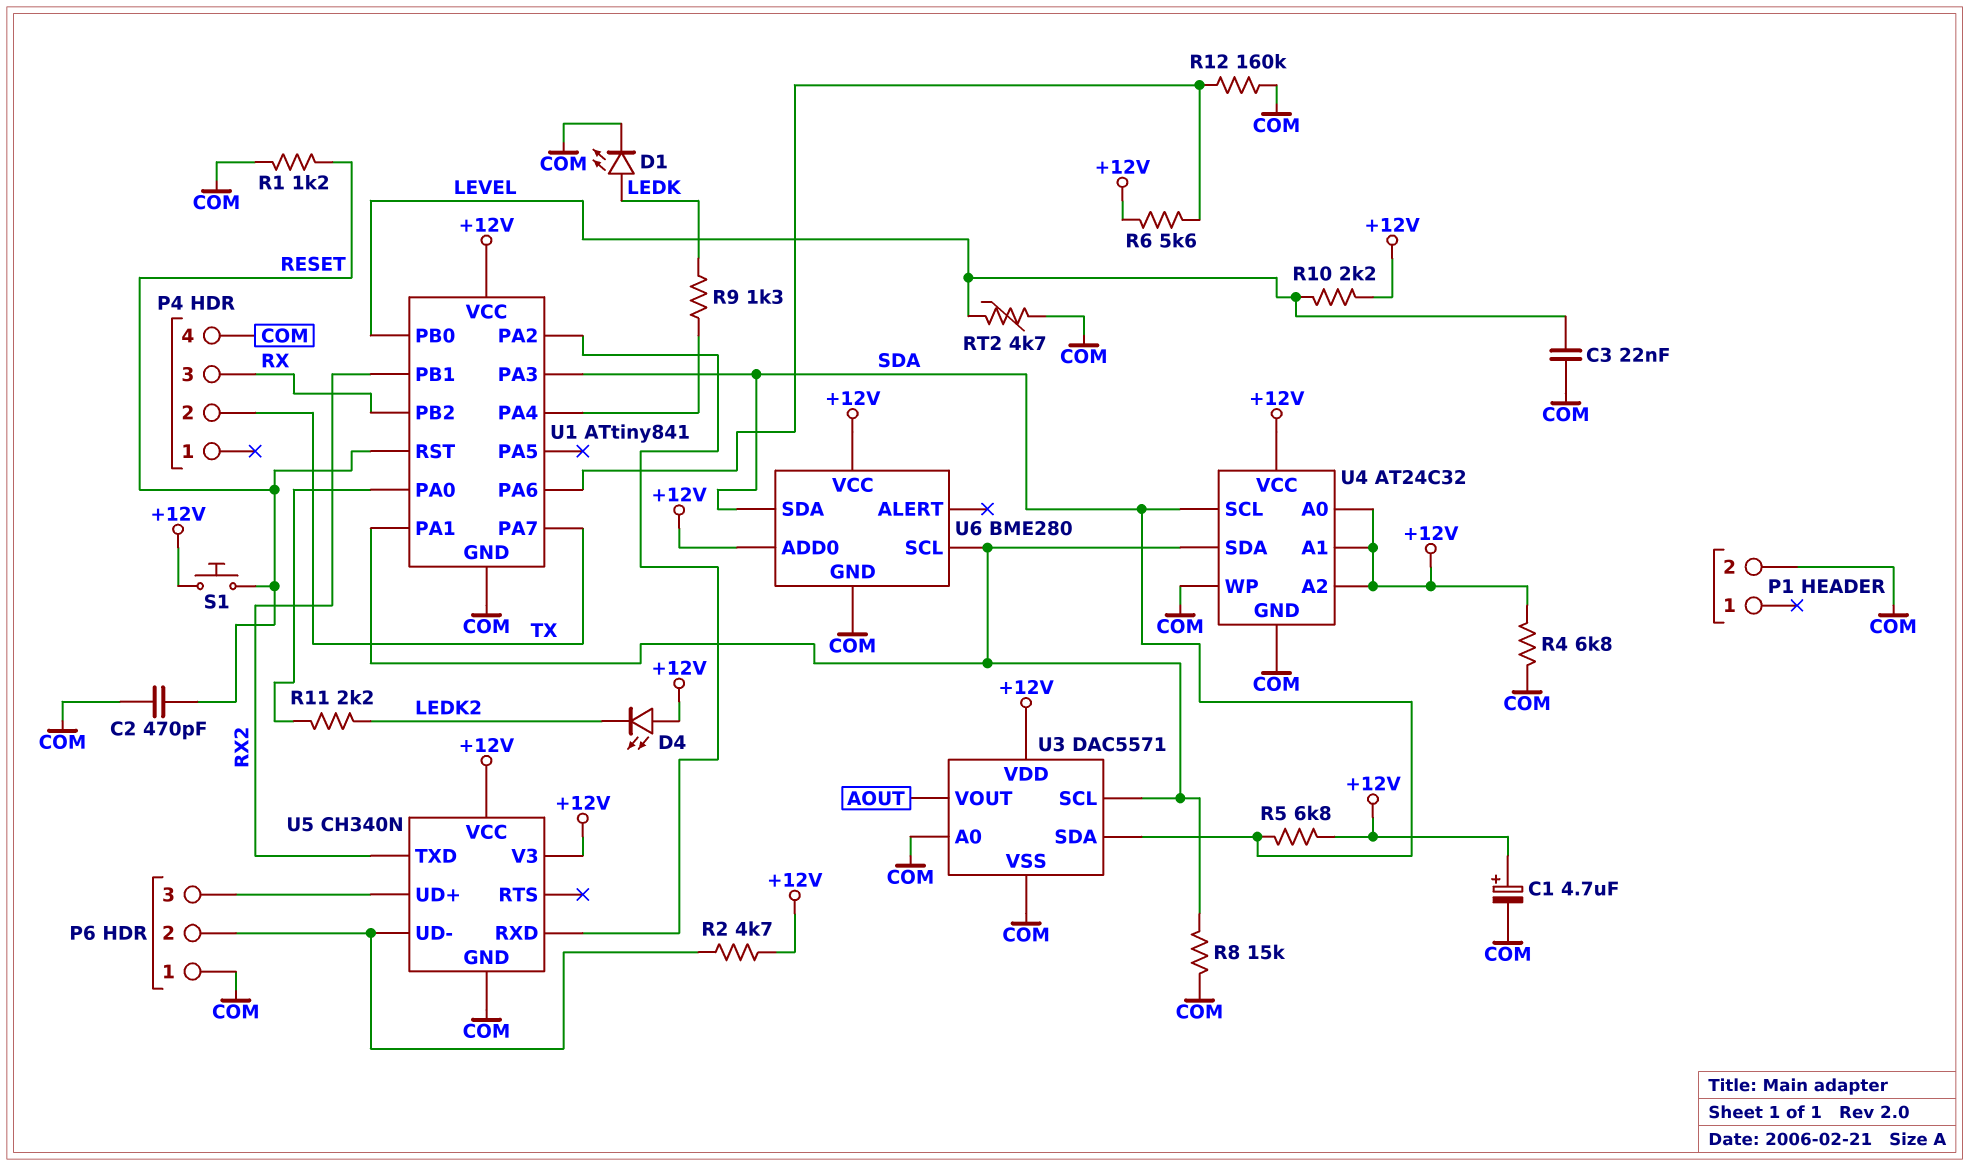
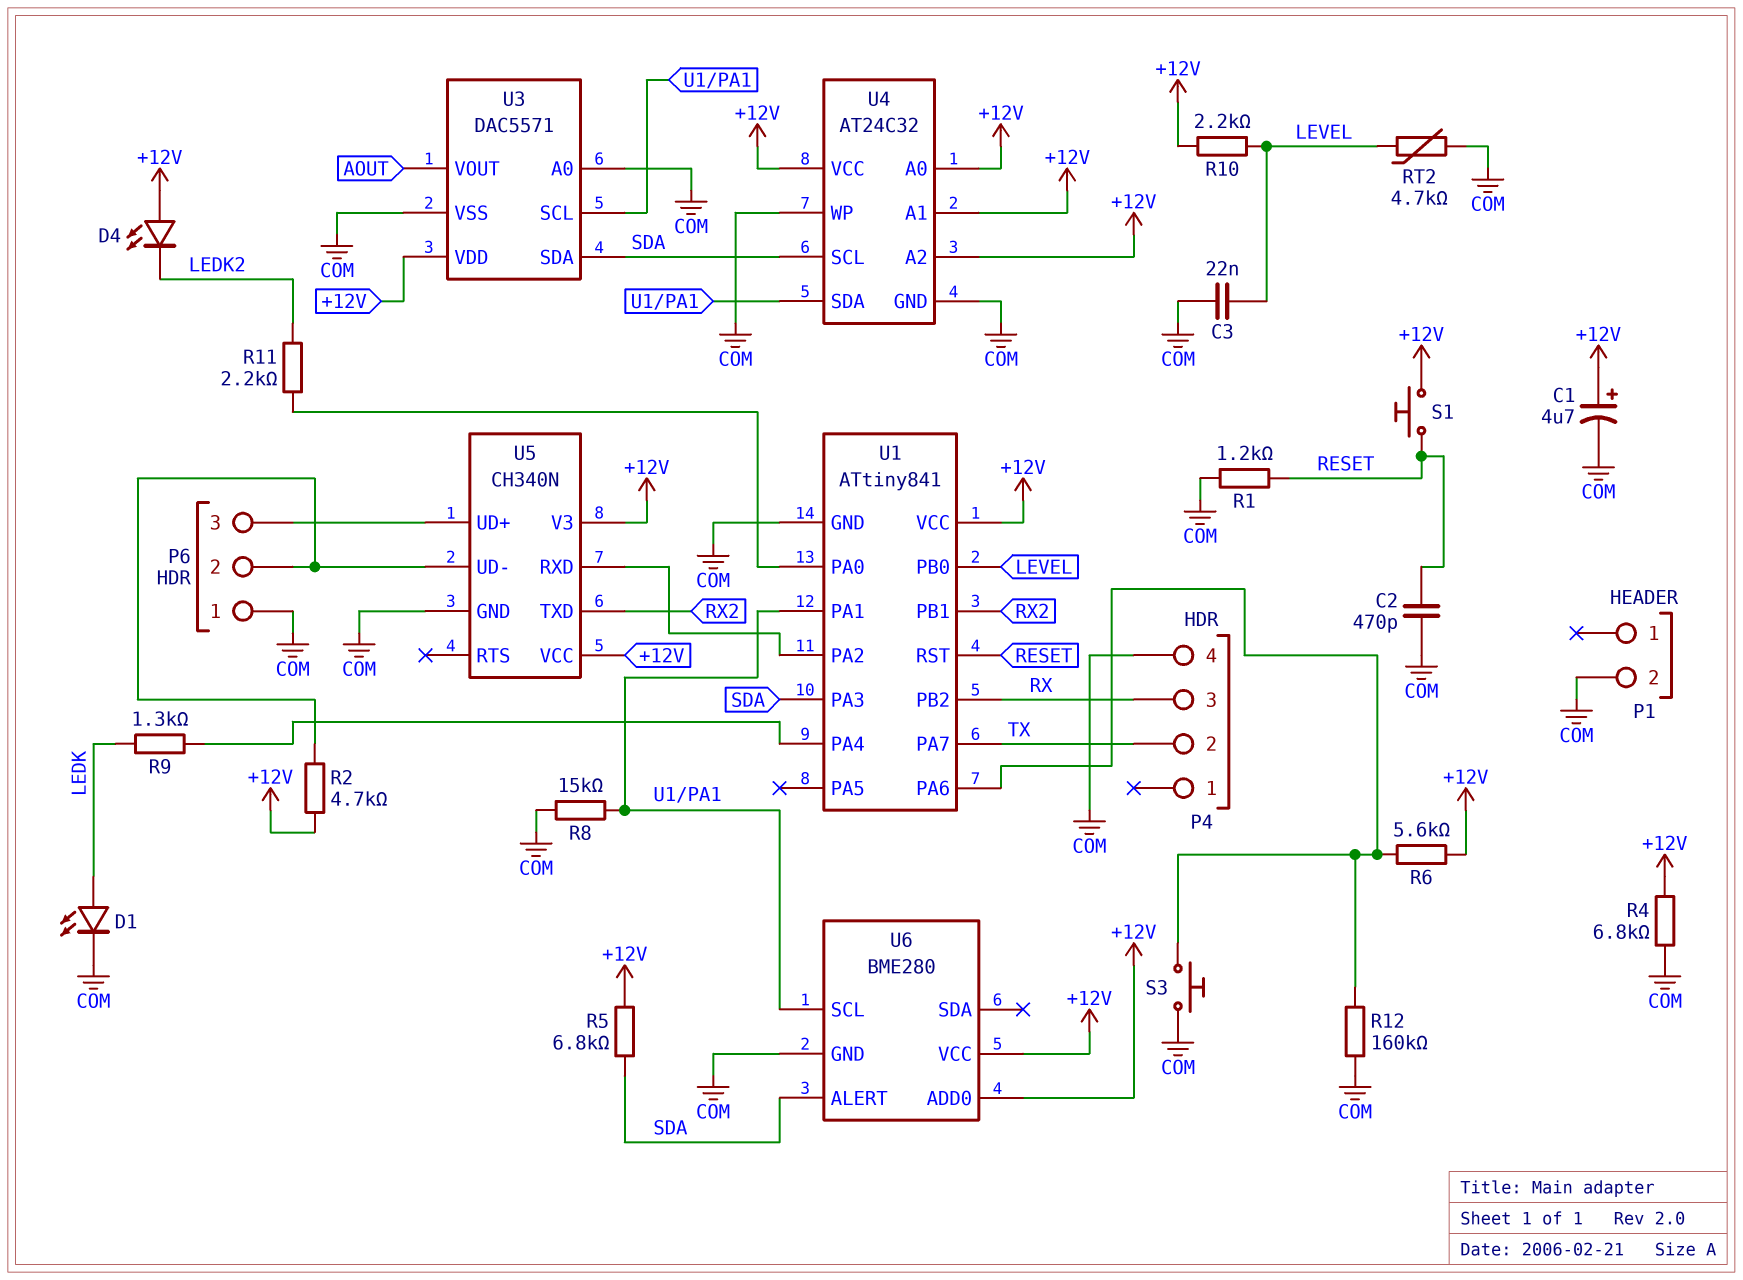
S3: none -> button (COM, U1/PA6)
U6 pin ALERT: none -> SDA
U6 pin SDA: SDA -> none

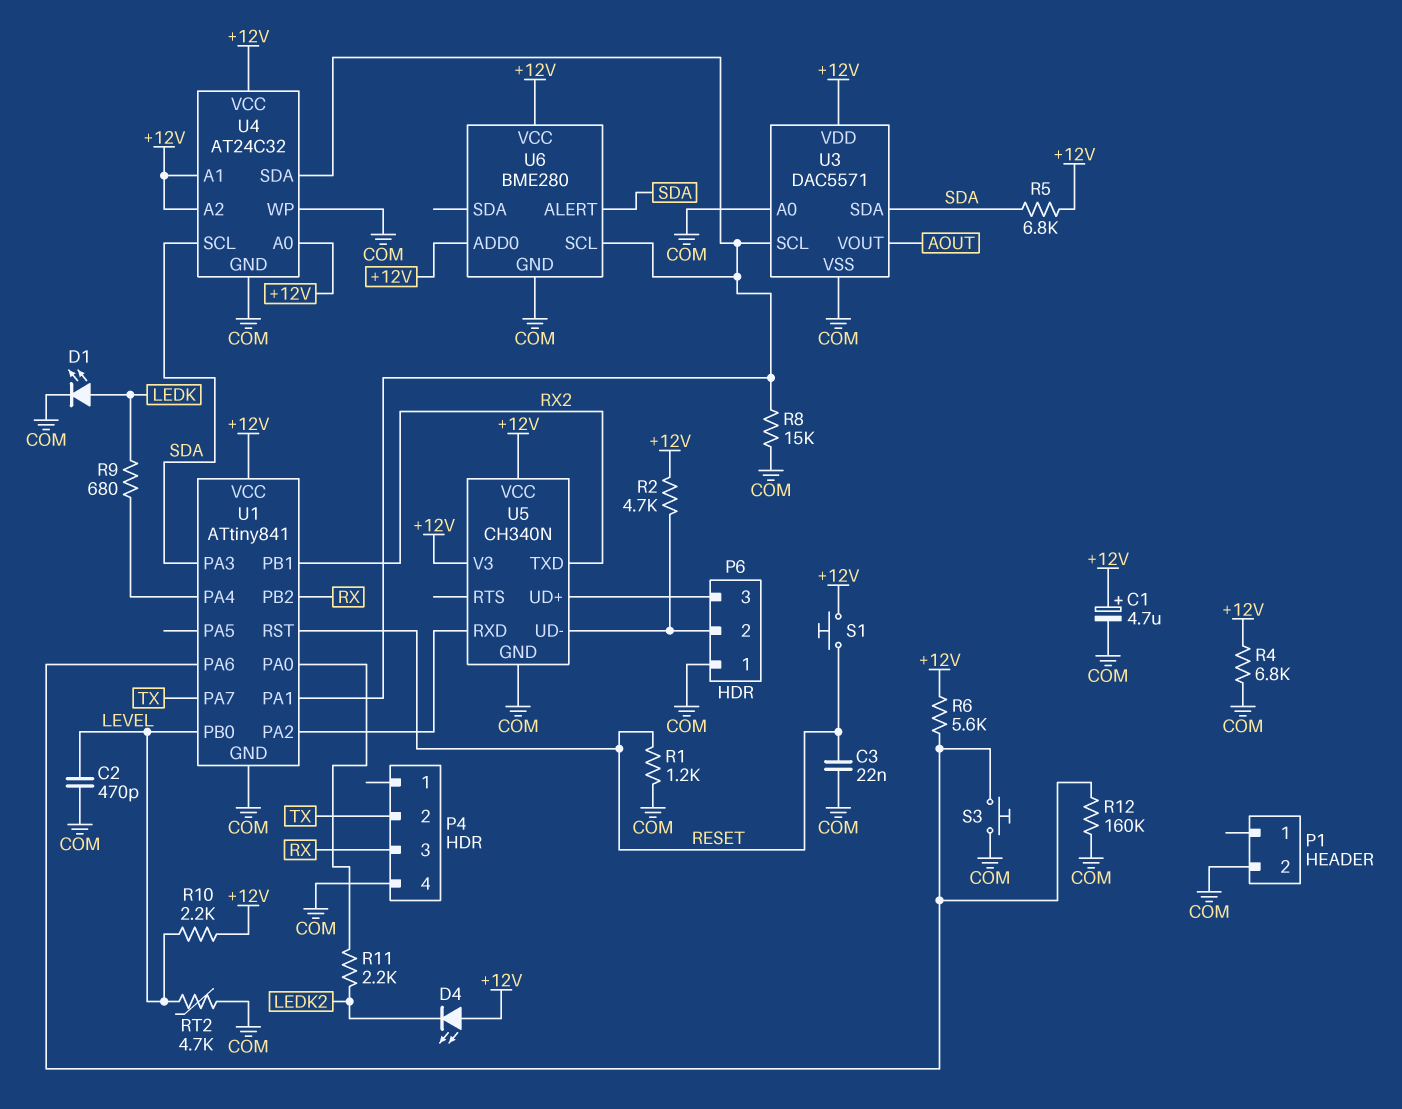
C2: 470pF (COM, RESET) -> 470pF (COM, LEVEL)
C3: 22nF (COM, LEVEL) -> 22nF (COM, RESET)
R9: 1.3k (LEDK, U1/PA4) -> 680 (LEDK, U1/PA4)

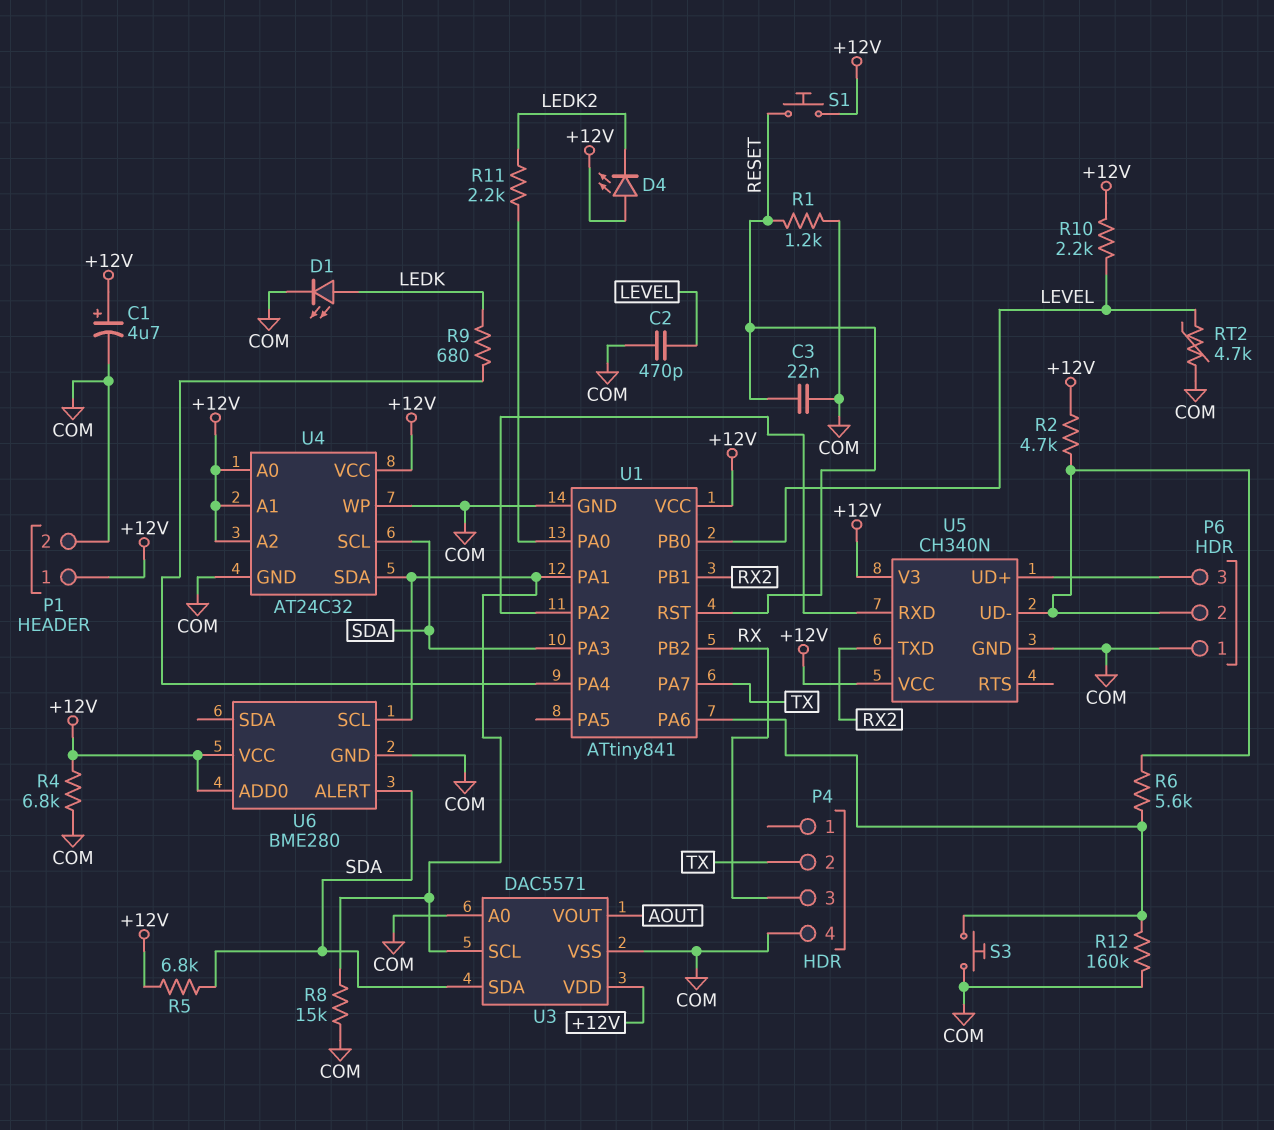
P1 pin 1: none -> +12V
R6: 5.6k (+12V, U1/PA6) -> 5.6k (P6/2, U1/PA6)

